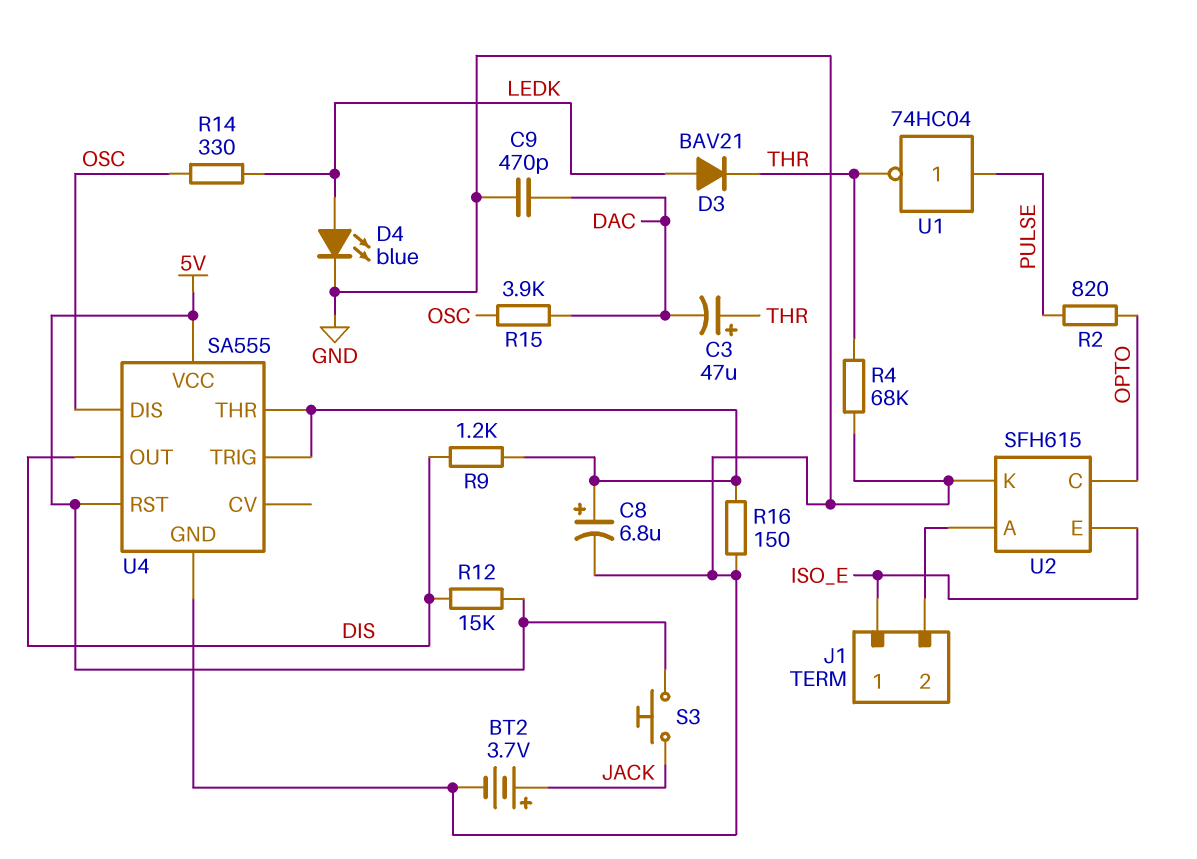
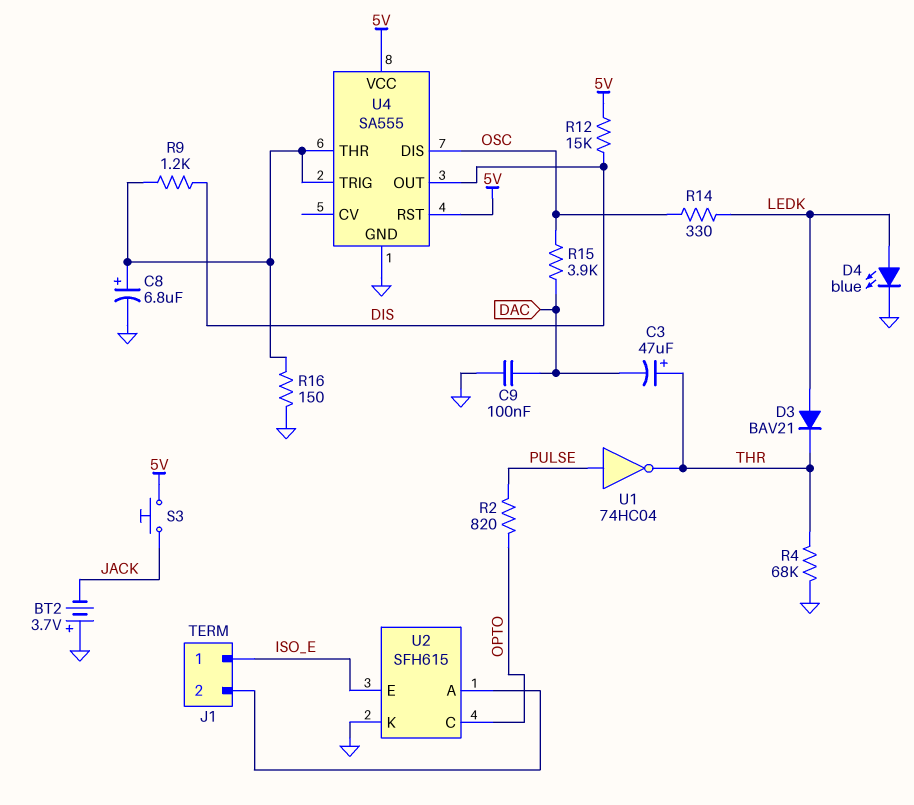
BT2: 3.7V (plus JACK, minus GND) -> 3.7V (plus GND, minus JACK)
C9: 470pF (DAC, GND) -> 100nF (DAC, GND)

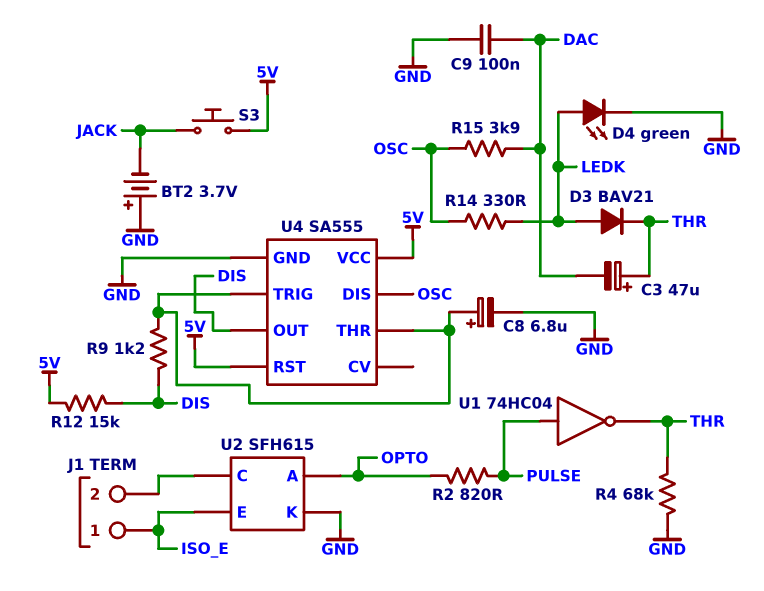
D4: LED blue (A LEDK, K GND) -> LED green (A LEDK, K GND)
R16: 150 (GND, U4/THR) -> none
U2 pin A: J1/2 -> OPTO
U2 pin C: OPTO -> J1/2

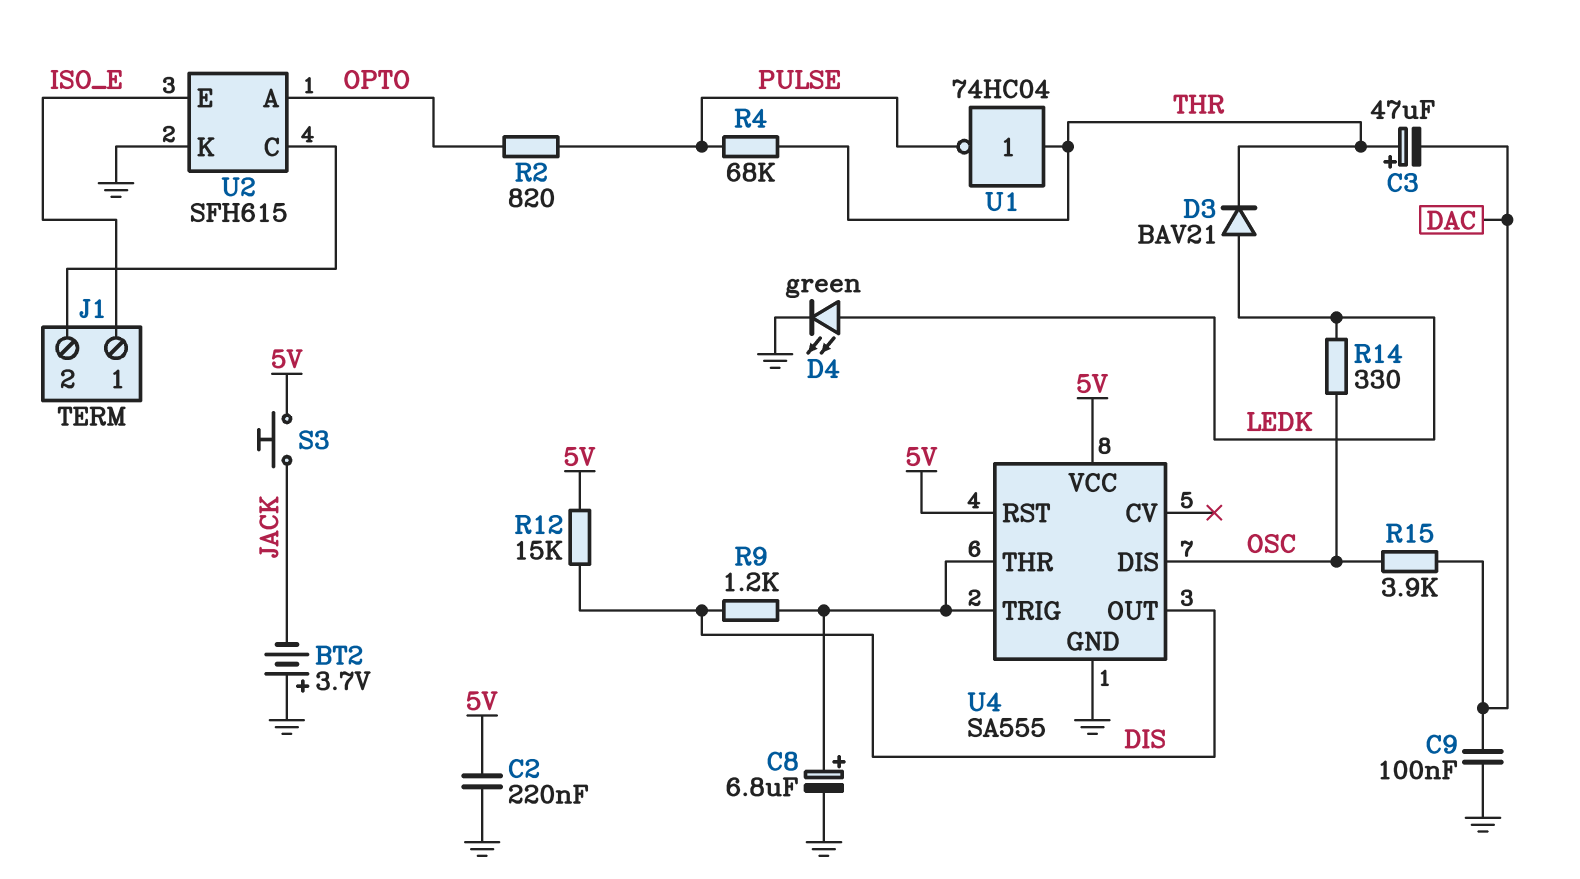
C2: none -> 220nF (5V, GND)
R4: 68k (GND, THR) -> 68k (PULSE, THR)
U1: NOT 74HC04 (in PULSE, out THR) -> NOT 74HC04 (in THR, out PULSE)

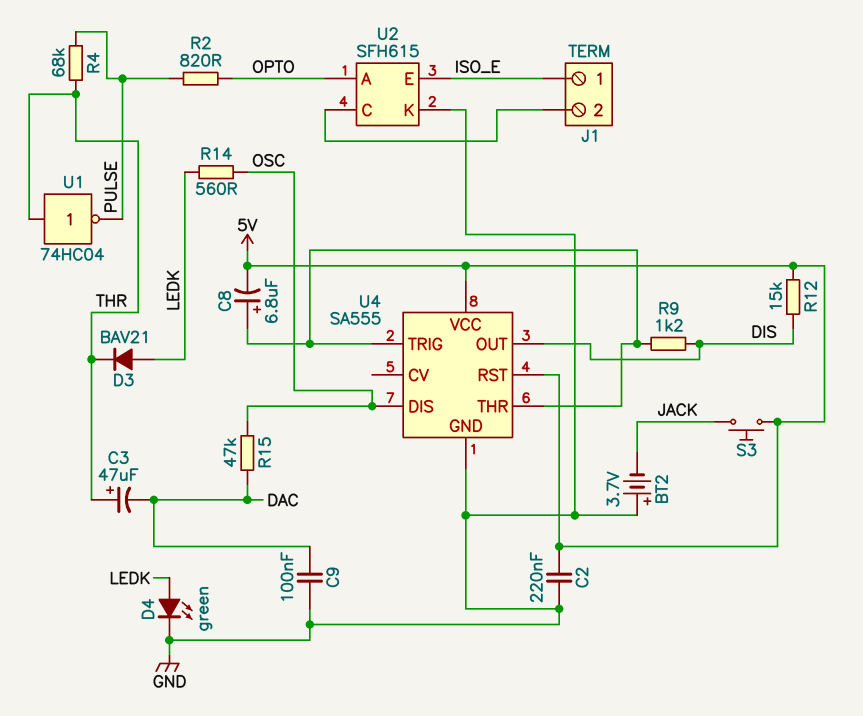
C8: 6.8uF (plus U4/THR, minus GND) -> 6.8uF (plus U4/THR, minus 5V)
R14: 330 (LEDK, OSC) -> 560 (LEDK, OSC)
R15: 3.9k (DAC, OSC) -> 47k (DAC, OSC)

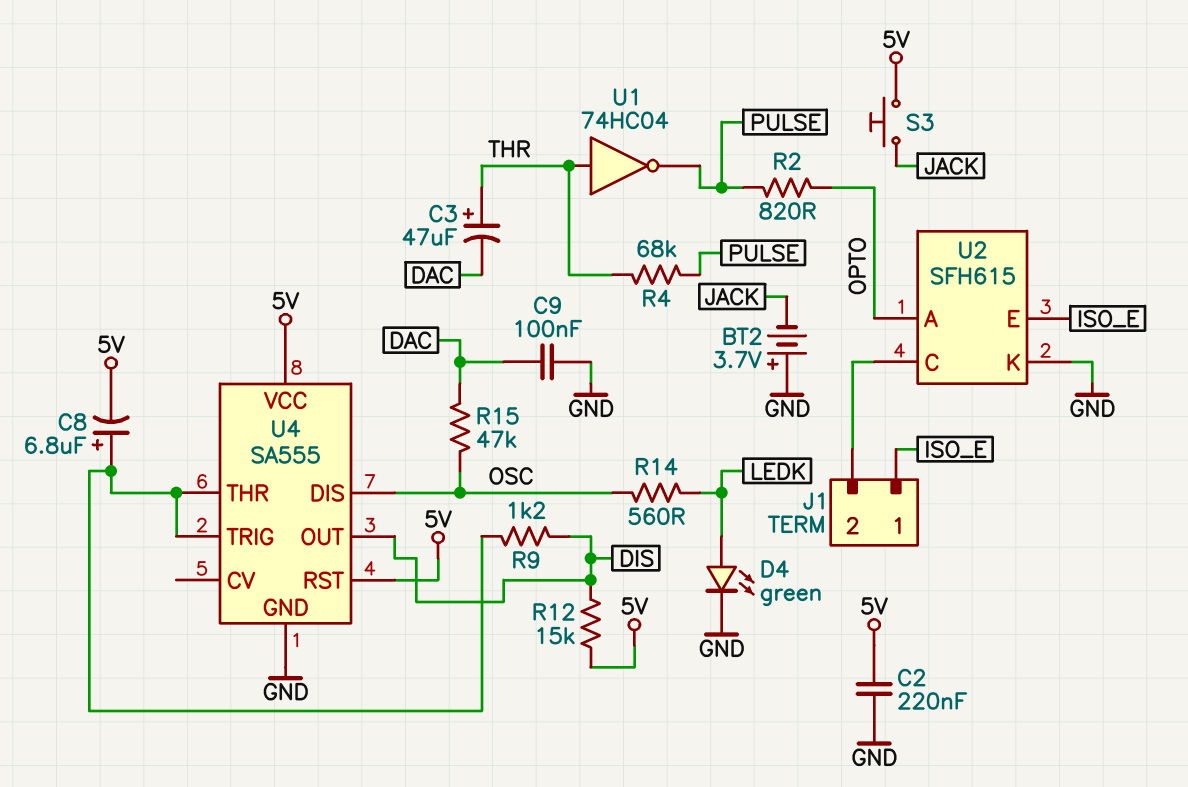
D3: diode BAV21 (A LEDK, K THR) -> none

